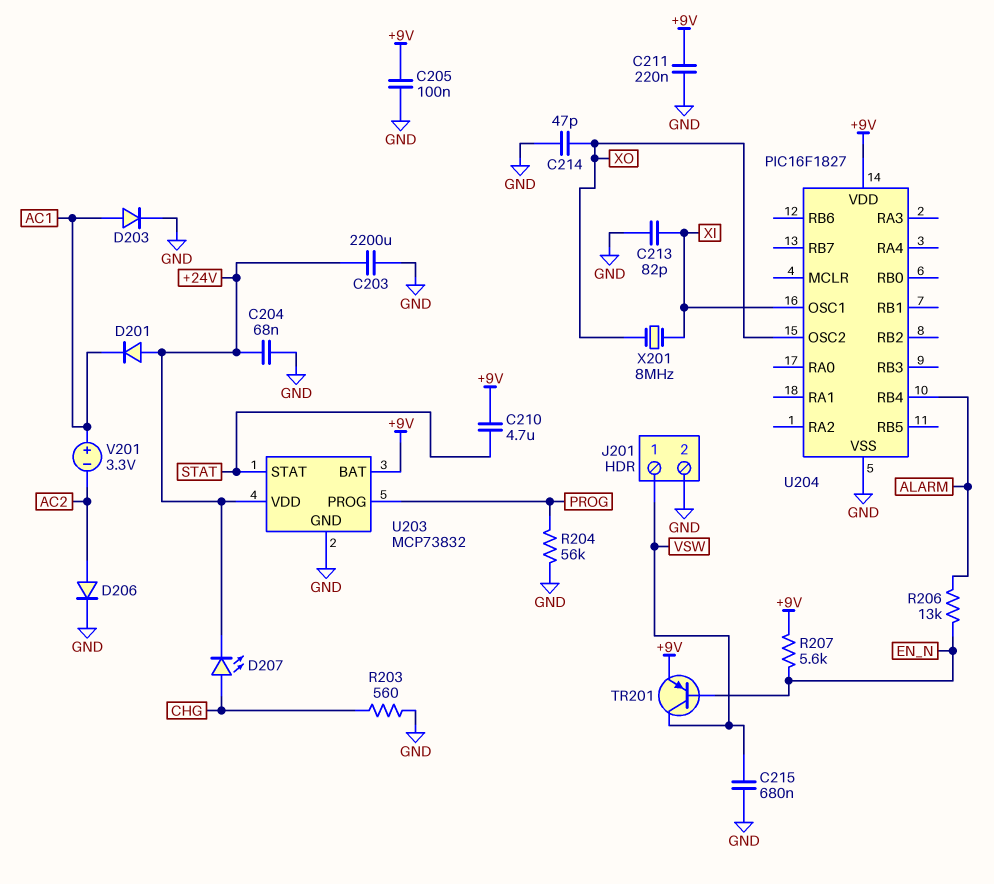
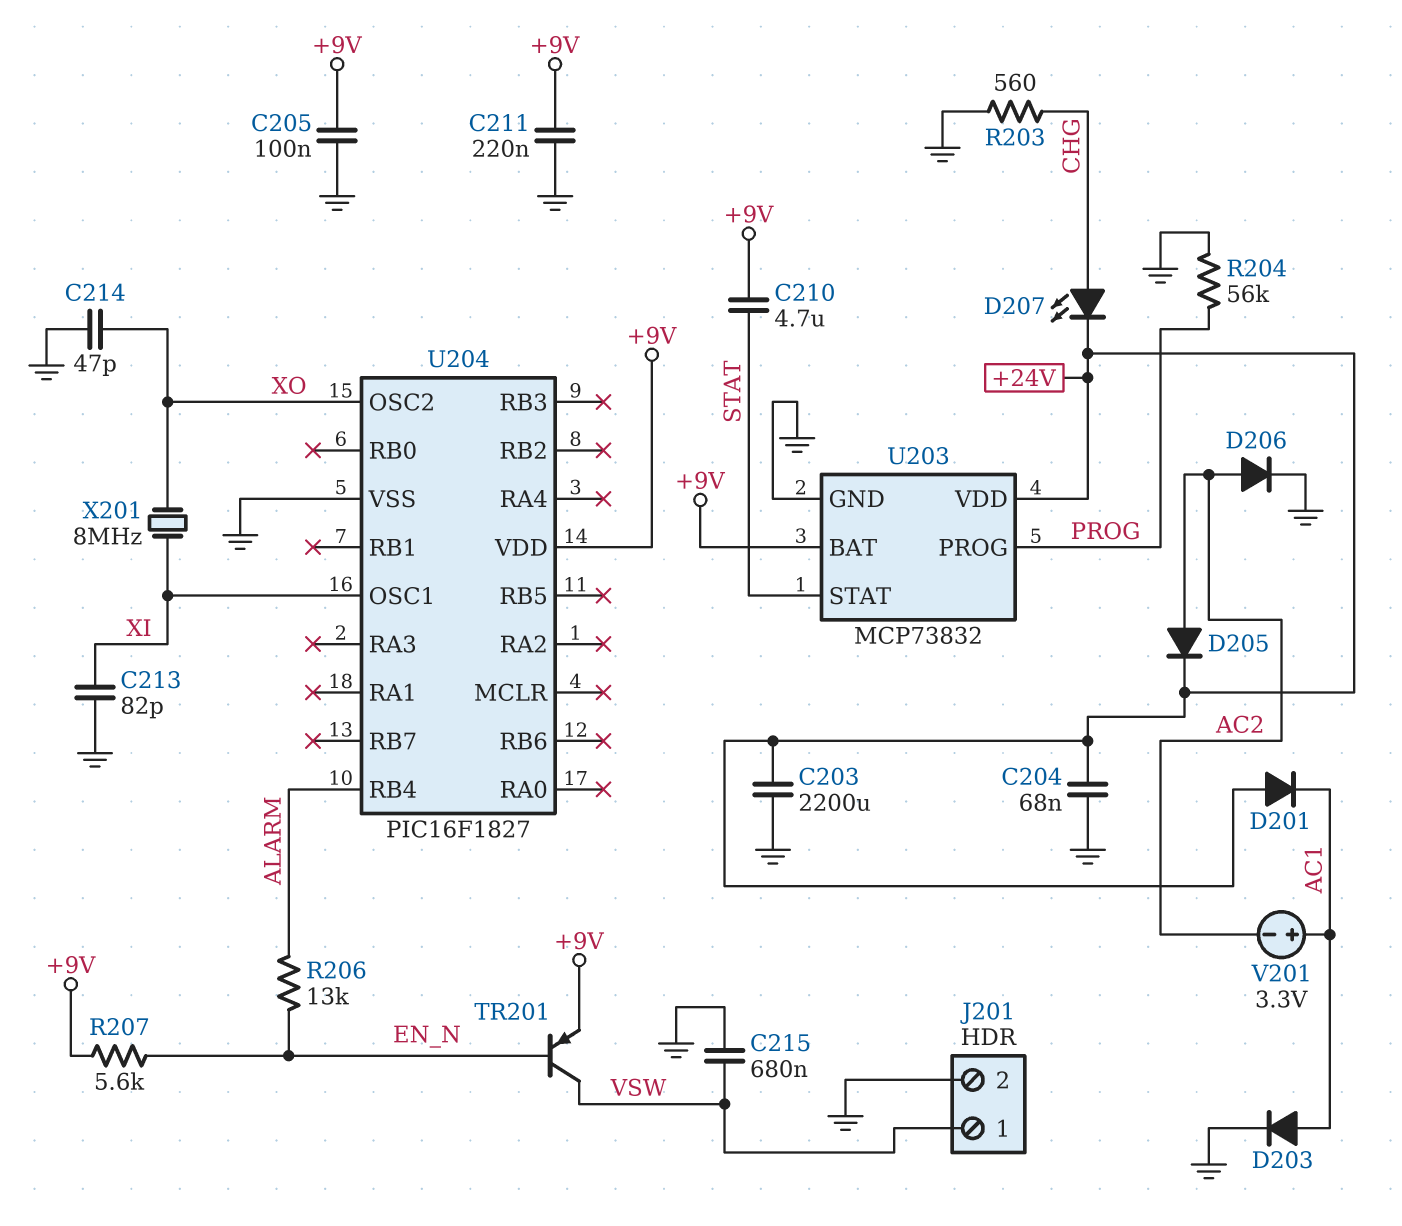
D205: none -> diode (A AC2, K +24V)

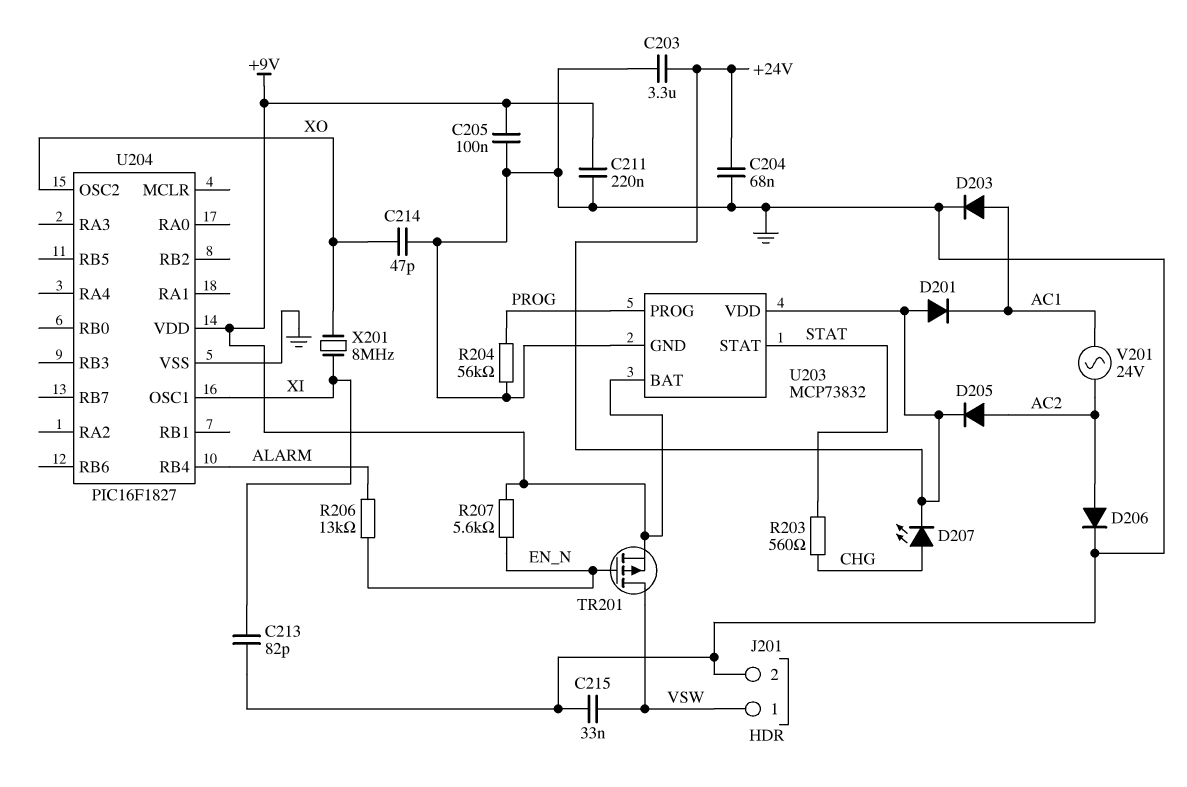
C203: 2200uF (+24V, GND) -> 3.3uF (+24V, GND)
C210: 4.7uF (+9V, STAT) -> none
C215: 680nF (GND, VSW) -> 33nF (GND, VSW)
R203: 560 (CHG, GND) -> 560 (CHG, STAT)
TR201: PNP (B EN_N, C VSW, E +9V) -> PMOS (G EN_N, D VSW, S +9V)
V201: 3.3V (plus AC1, minus AC2) -> AC 24V (AC1, AC2)

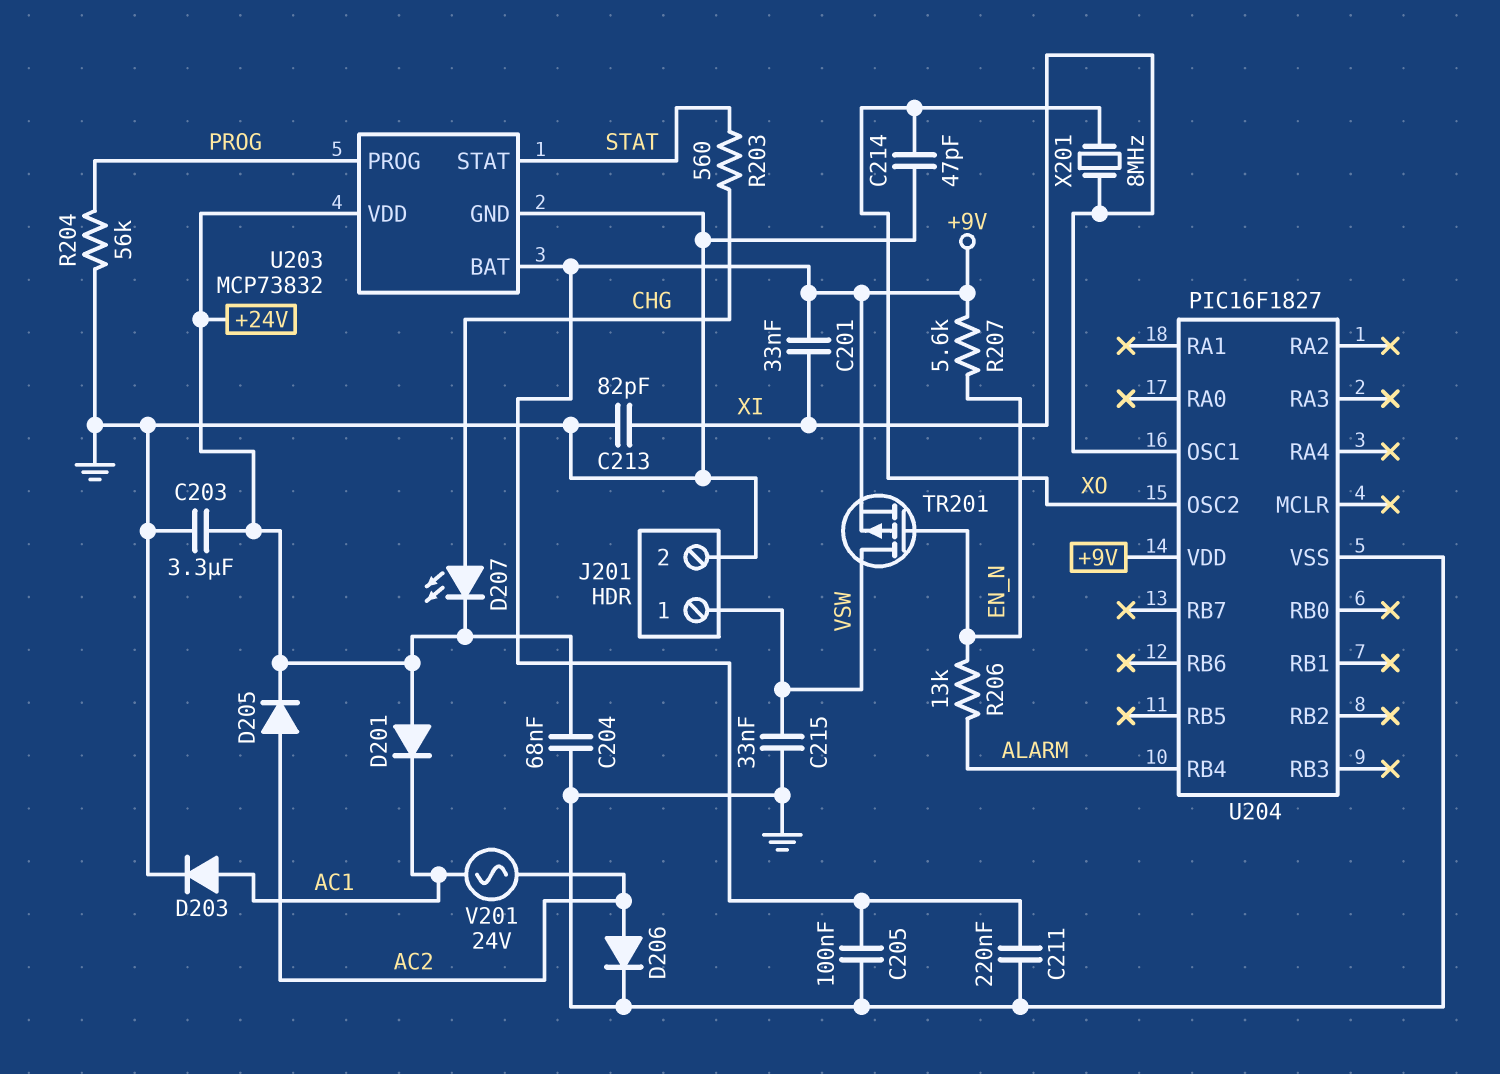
C201: none -> 33nF (+9V, XI)

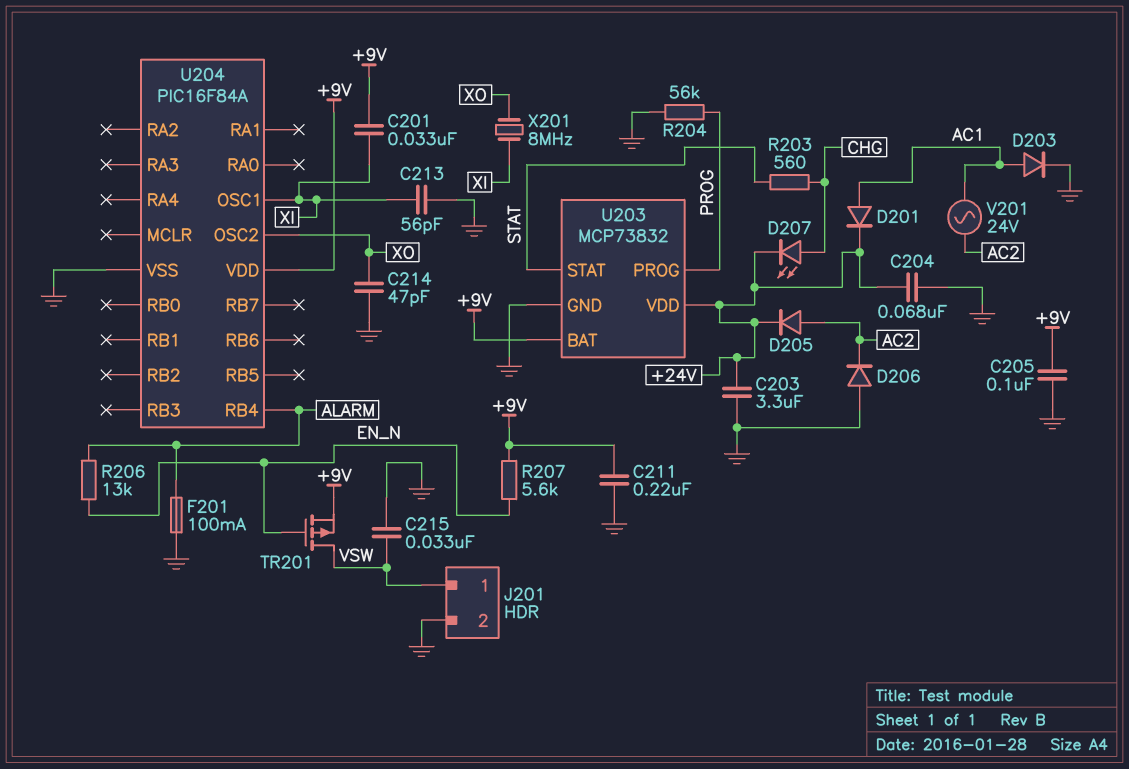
C213: 82pF (GND, XI) -> 56pF (GND, XI)
D201: diode (A +24V, K AC1) -> diode (A AC1, K +24V)
D206: diode (A AC2, K GND) -> diode (A GND, K AC2)
F201: none -> 100mA (ALARM, GND)
U204: PIC16F1827 -> PIC16F84A

